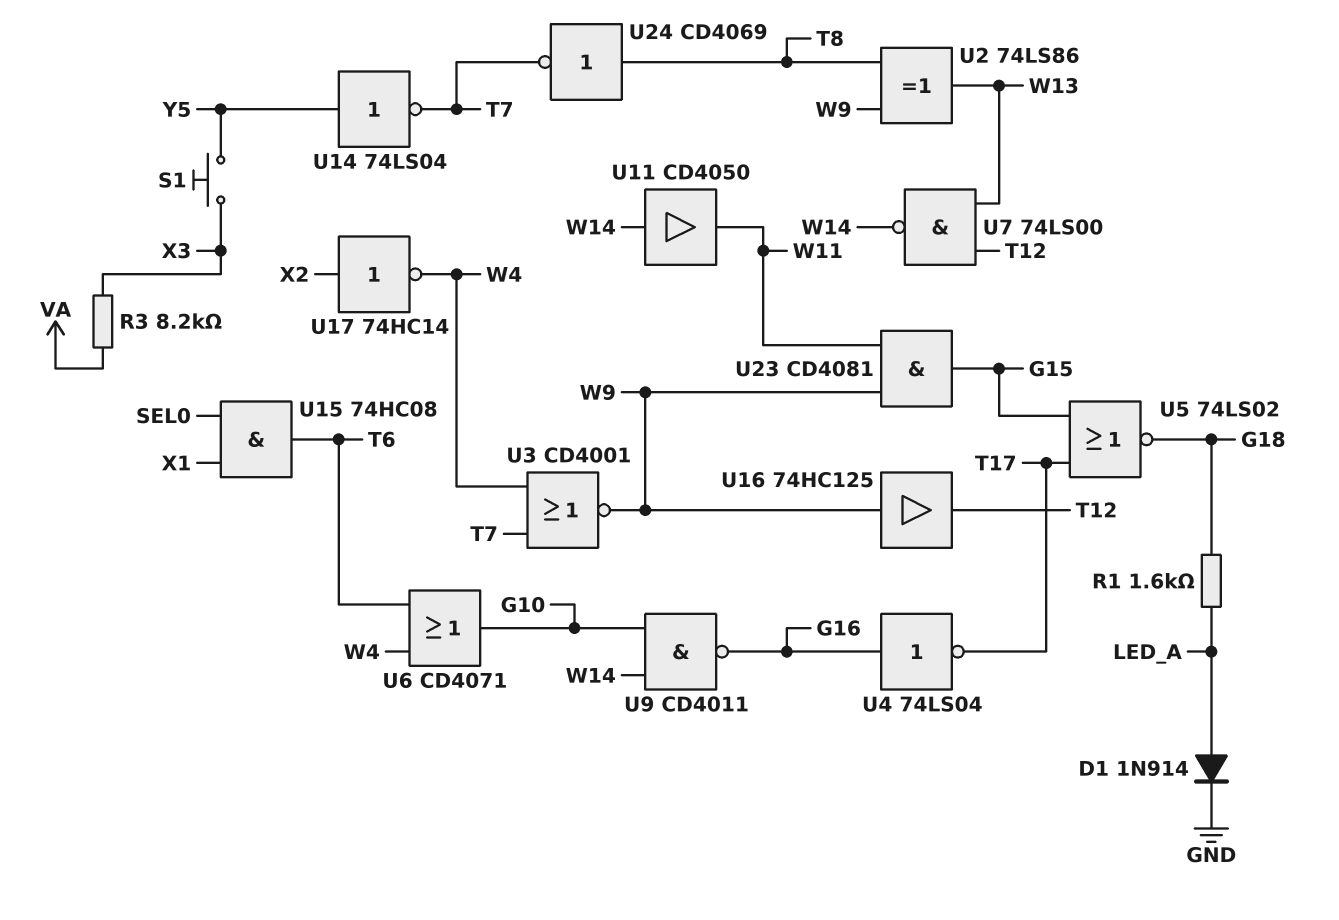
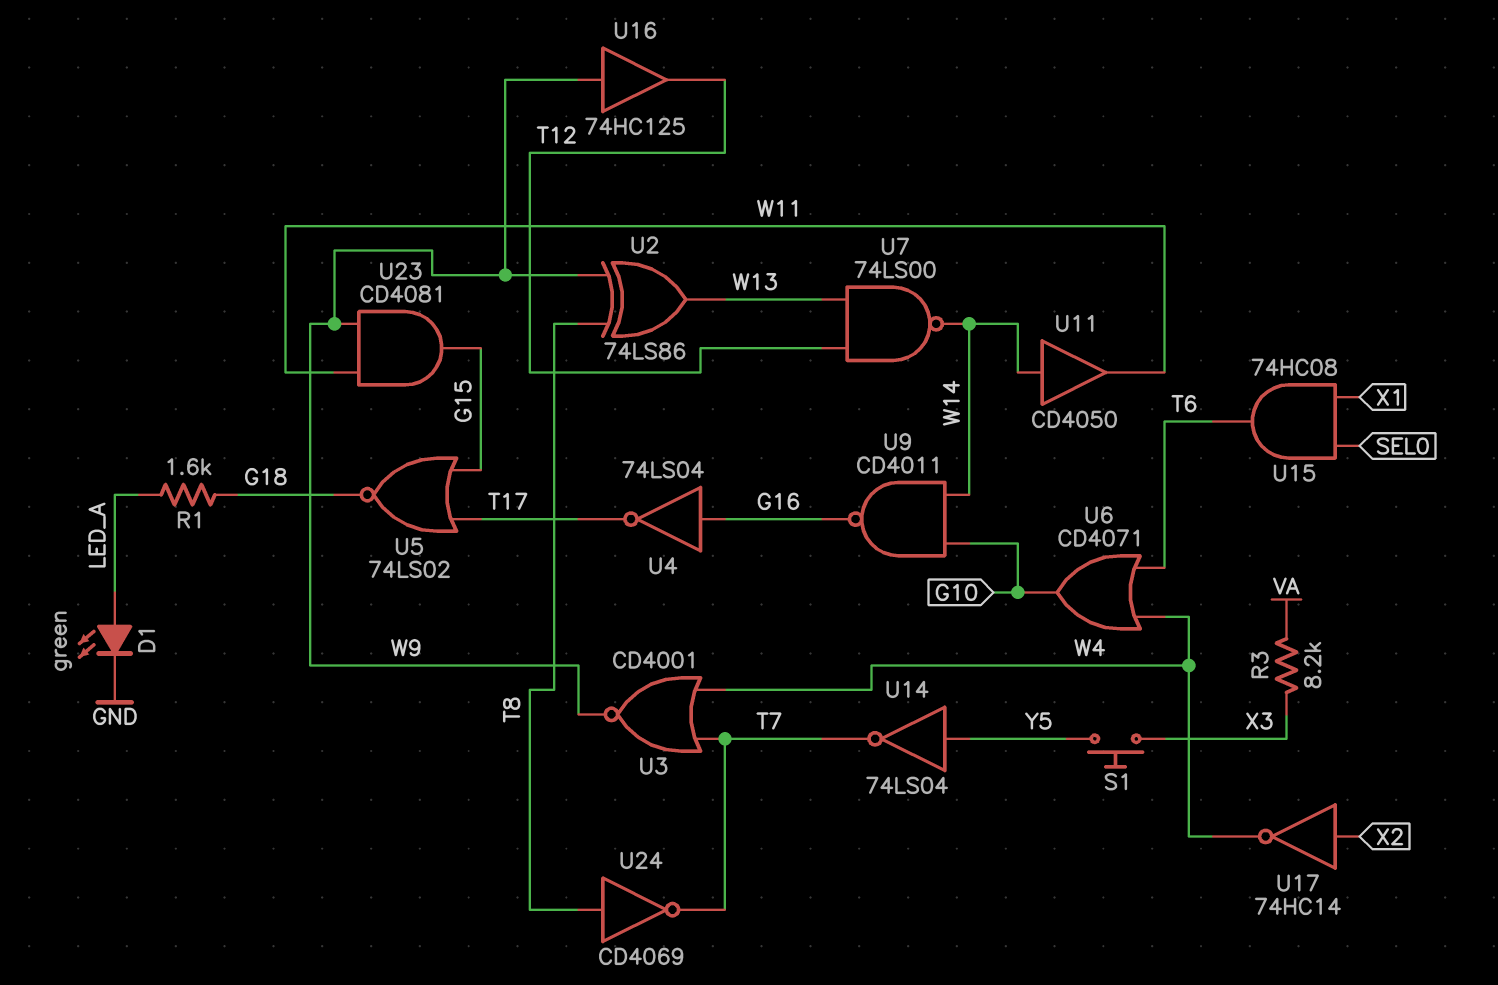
D1: diode 1N914 (A LED_A, K GND) -> LED green (A LED_A, K GND)

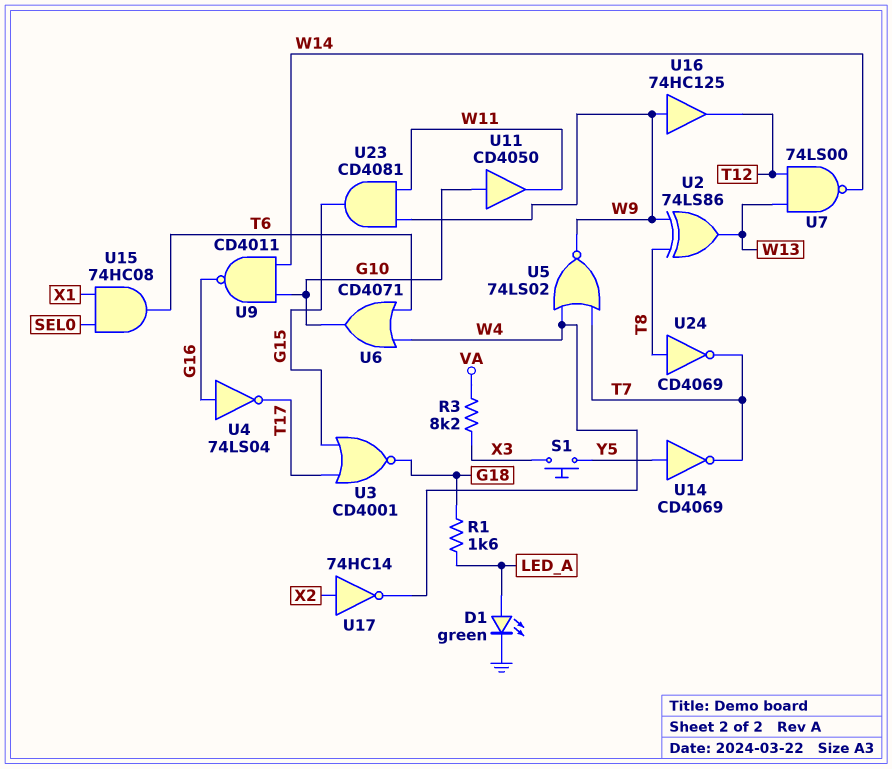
U3: NOR CD4001 (in T7, in W4, out W9) -> NOR CD4001 (in G15, in T17, out G18)
U5: NOR 74LS02 (in G15, in T17, out G18) -> NOR 74LS02 (in T7, in W4, out W9)
U11: buffer CD4050 (in W14, out W11) -> buffer CD4050 (in G10, out W11)
U14: NOT 74LS04 (in Y5, out T7) -> NOT CD4069 (in Y5, out T7)

